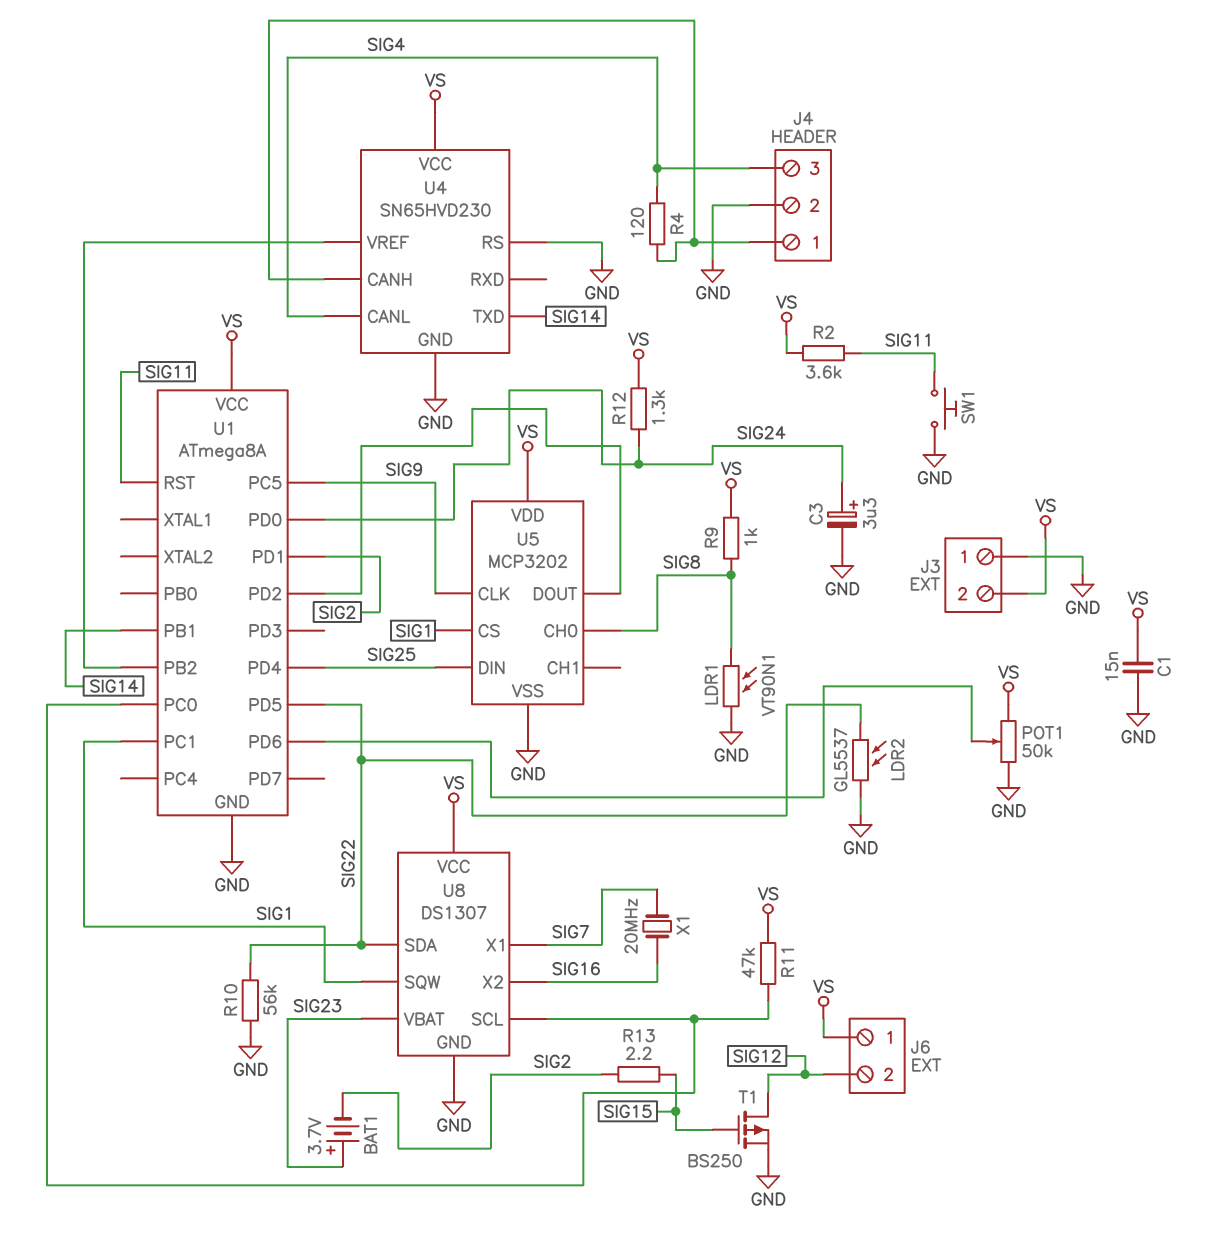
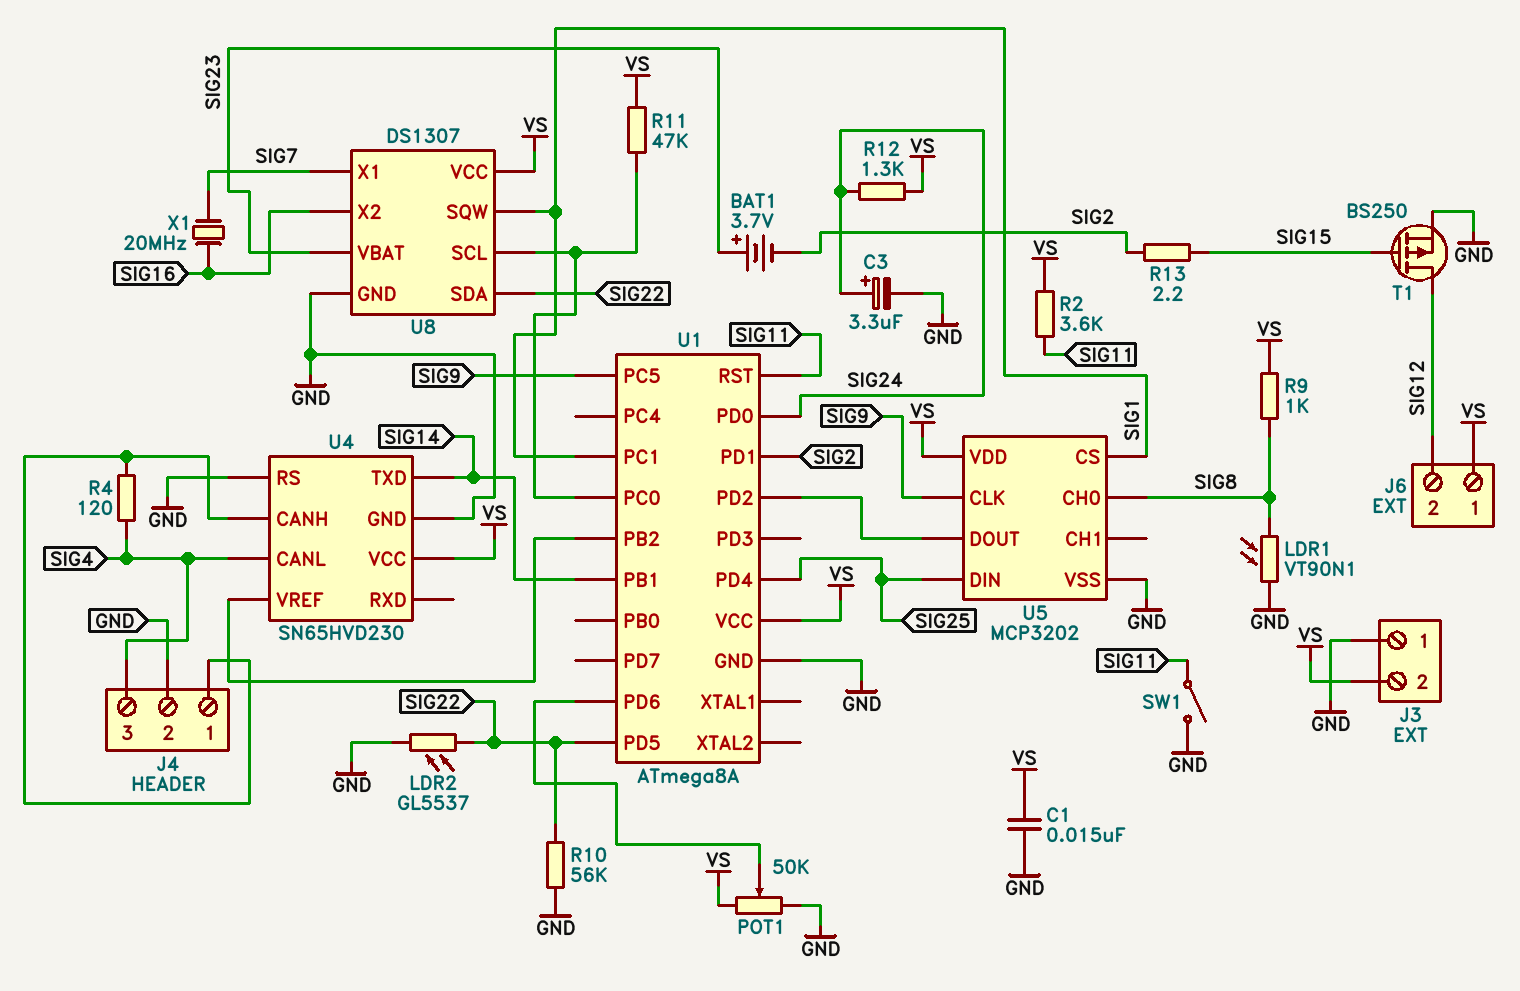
SW1: button (GND, SIG11) -> switch (GND, SIG11)

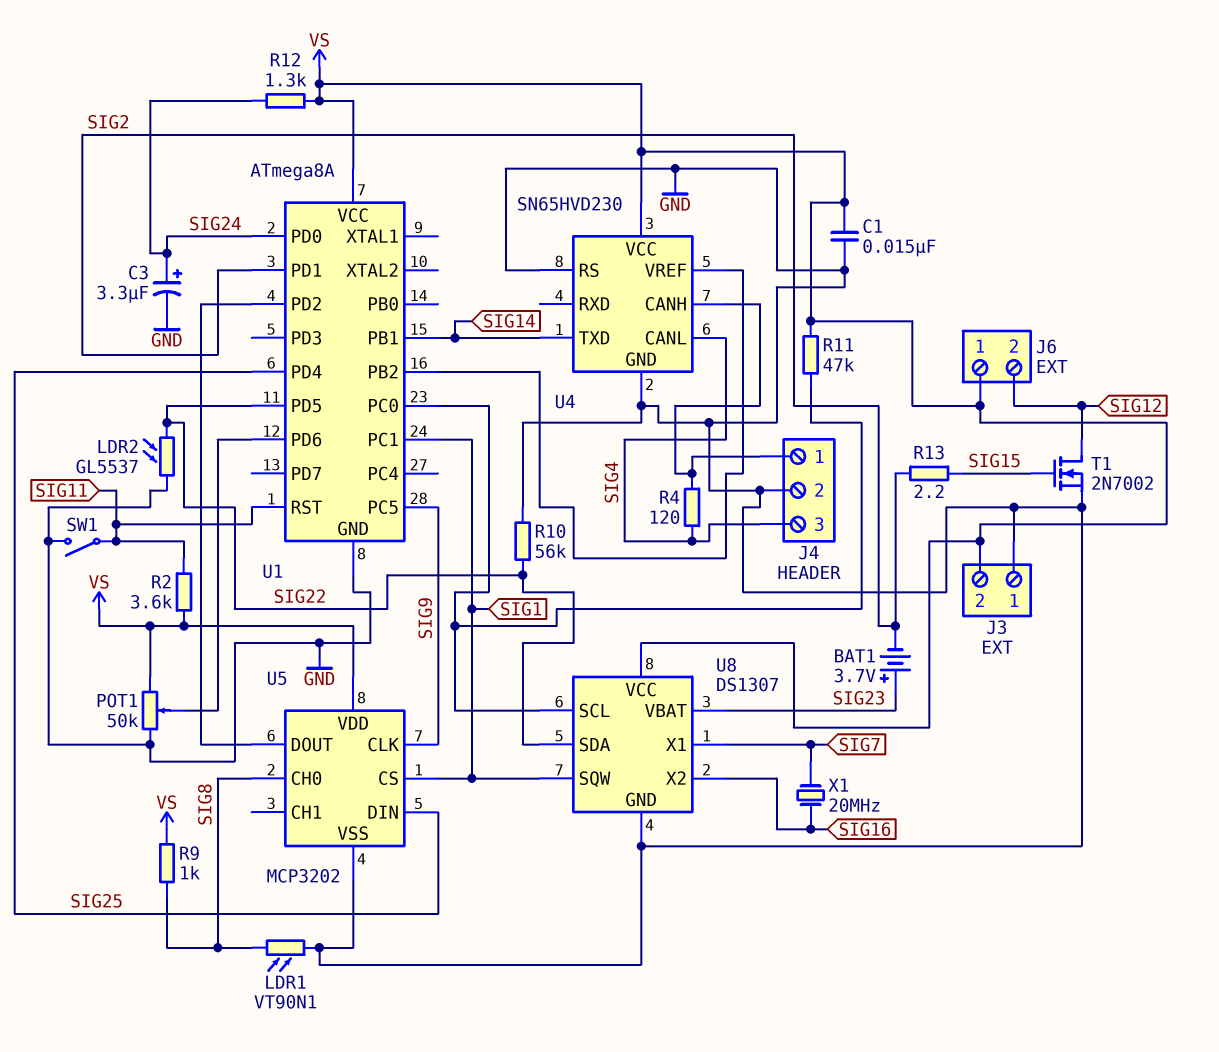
T1: PMOS BS250 (G SIG15, D SIG12, S GND) -> NMOS 2N7002 (G SIG15, D SIG12, S GND)

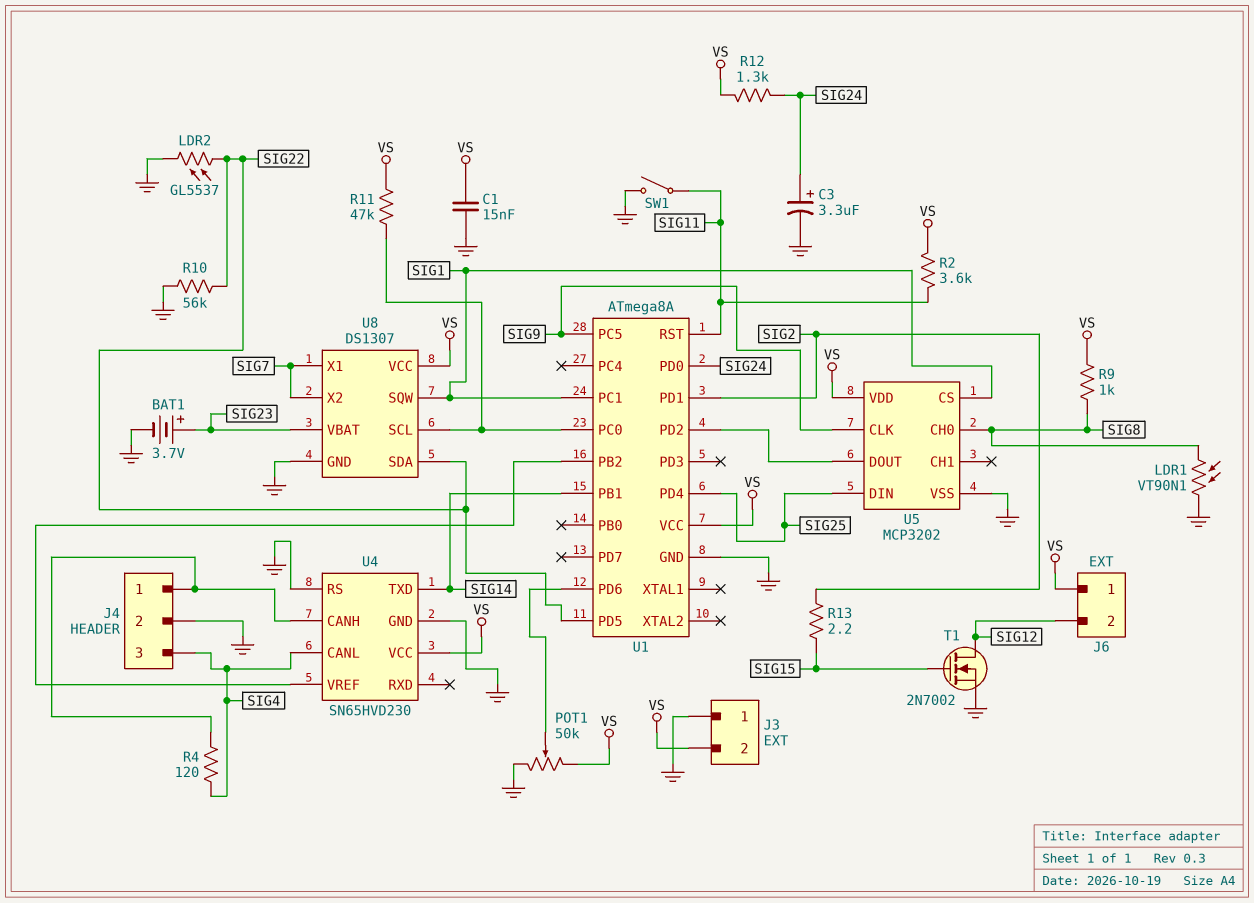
BAT1: 3.7V (plus SIG23, minus SIG2) -> 3.7V (plus SIG23, minus GND)
U8 pin X2: SIG16 -> SIG7
X1: 20MHz (SIG7, SIG16) -> none

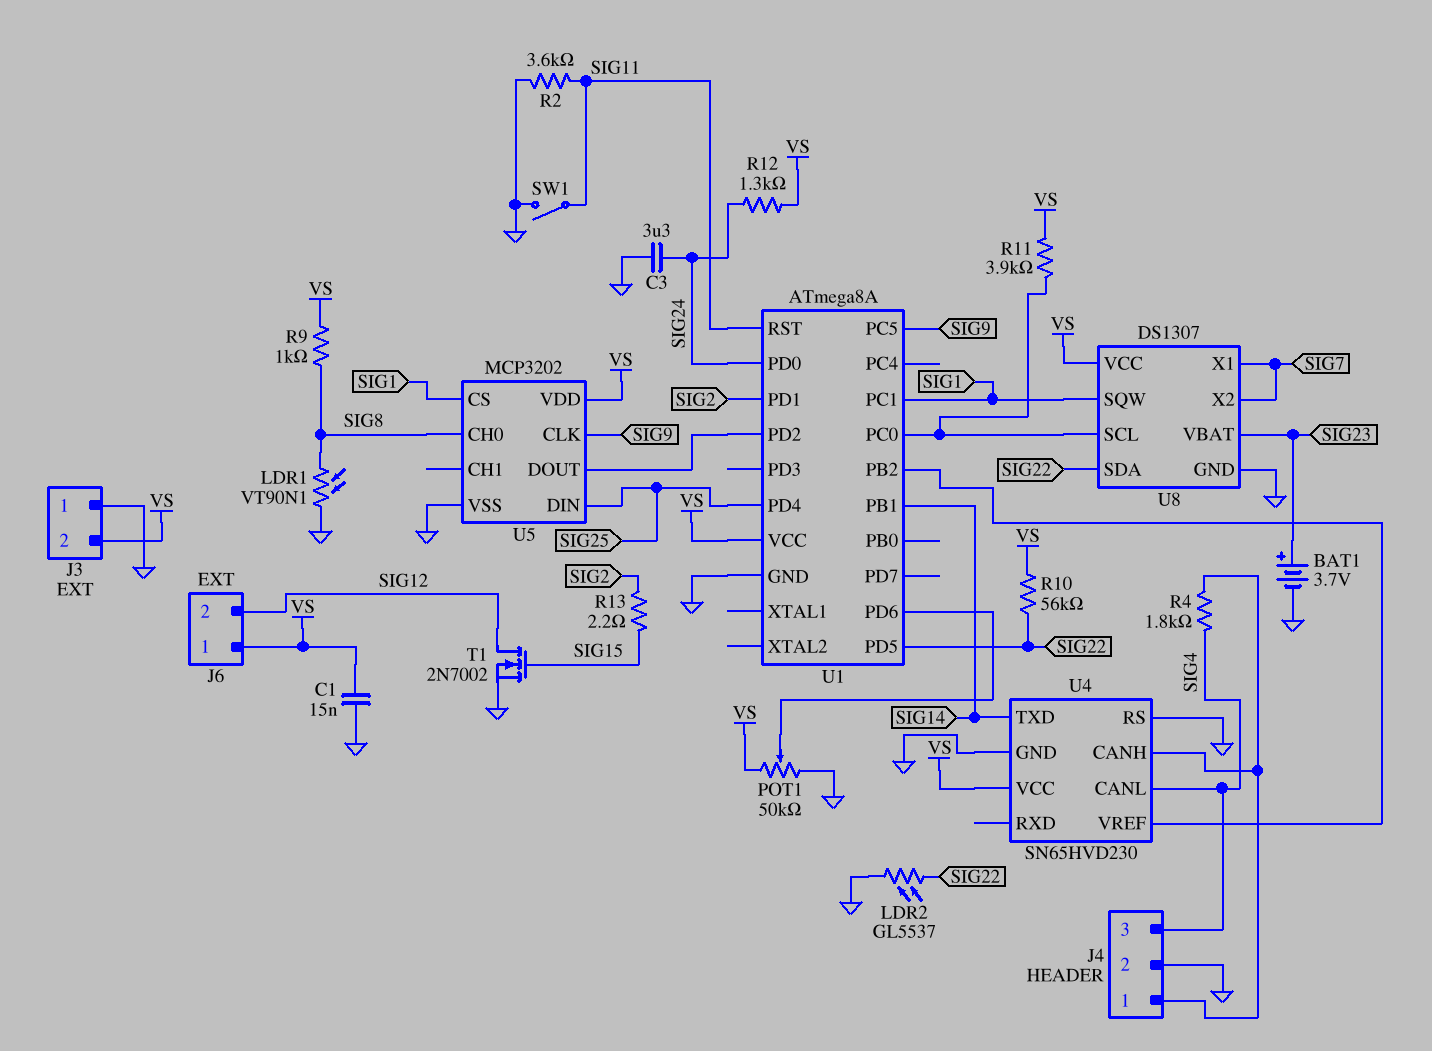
C3: 3.3uF (plus SIG24, minus GND) -> 3.3uF (GND, SIG24)
R2: 3.6k (SIG11, VS) -> 3.6k (GND, SIG11)
R4: 120 (J4/1, SIG4) -> 1.8k (J4/1, SIG4)
R10: 56k (GND, SIG22) -> 56k (SIG22, VS)
R11: 47k (U1/PC0, VS) -> 3.9k (U1/PC0, VS)

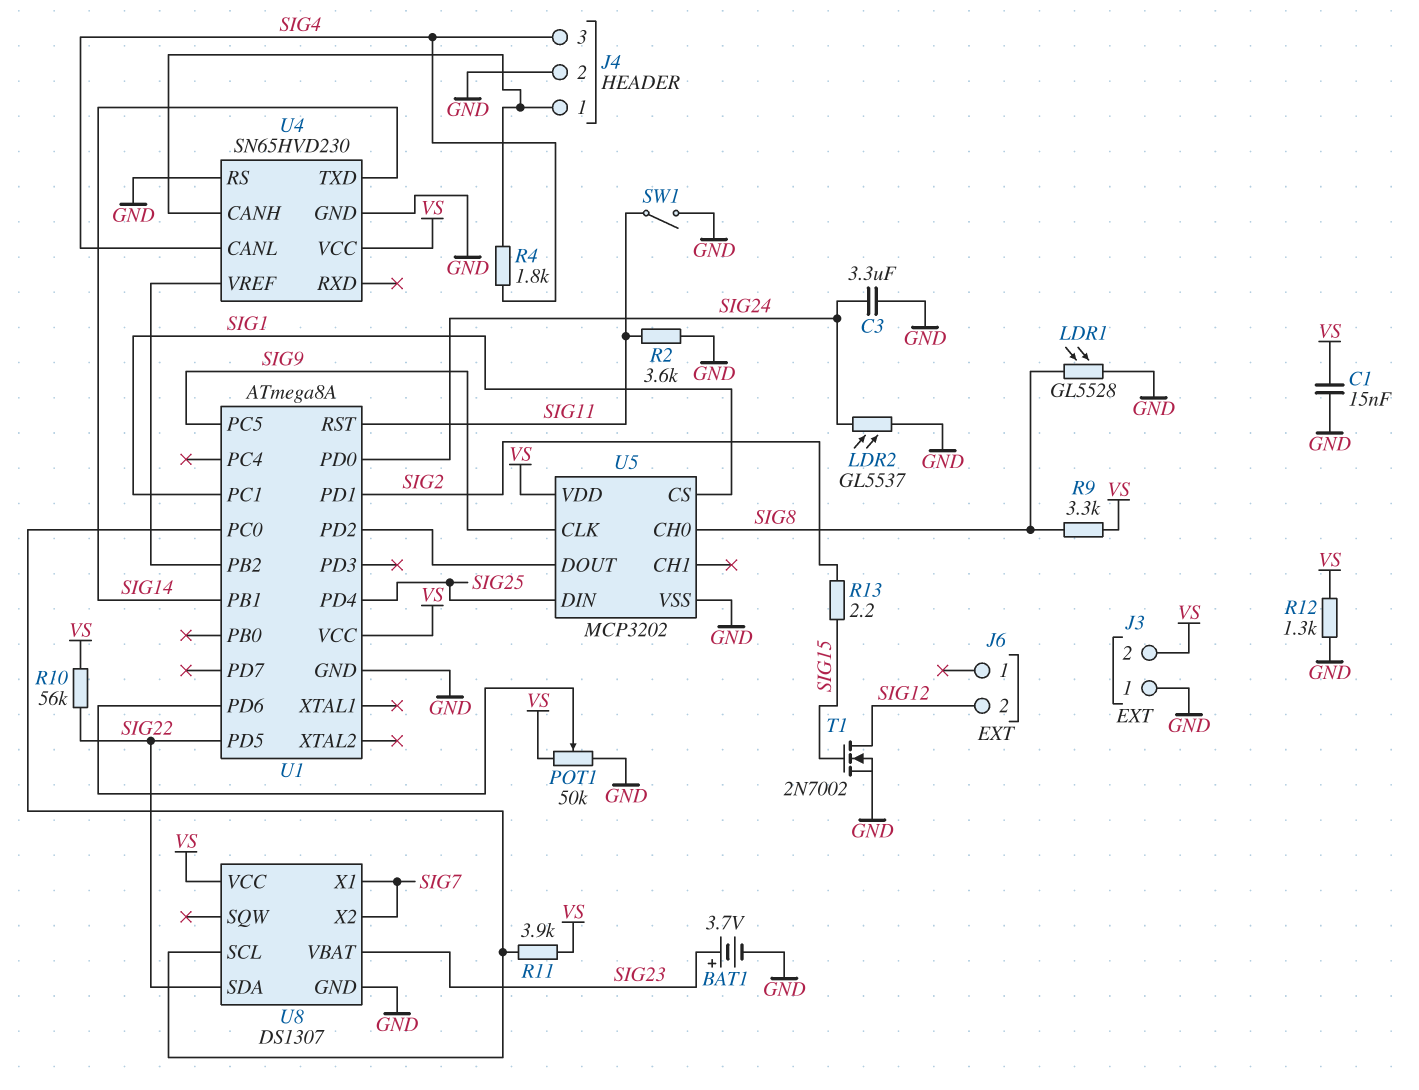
J6 pin 1: VS -> none
LDR1: VT90N1 (GND, SIG8) -> GL5528 (GND, SIG8)
LDR2: GL5537 (GND, SIG22) -> GL5537 (GND, SIG24)
R9: 1k (SIG8, VS) -> 3.3k (SIG8, VS)
R12: 1.3k (SIG24, VS) -> 1.3k (GND, VS)
U8 pin SQW: SIG1 -> none

